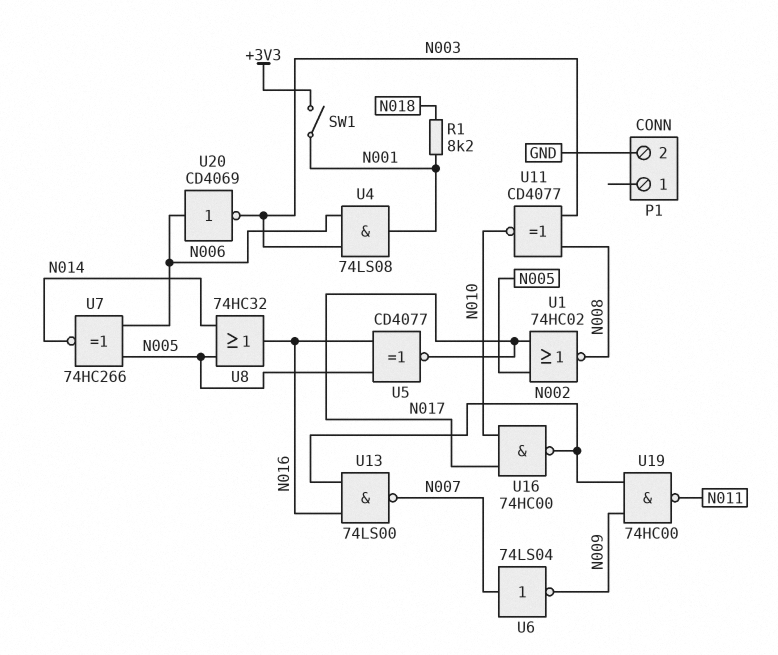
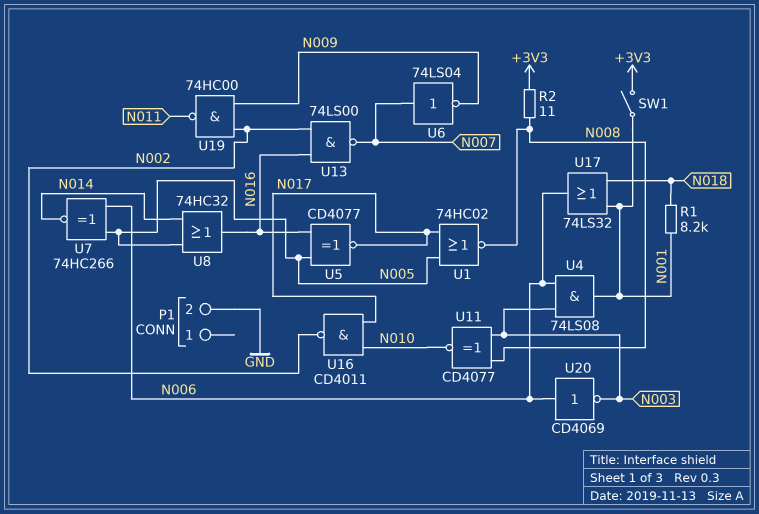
R2: none -> 11 (+3V3, N008)
U16: NAND 74HC00 (in N010, in N017, out N002) -> NAND CD4011 (in N010, in N017, out N002)
U17: none -> OR 74LS32 (in N001, in N018, out N006)

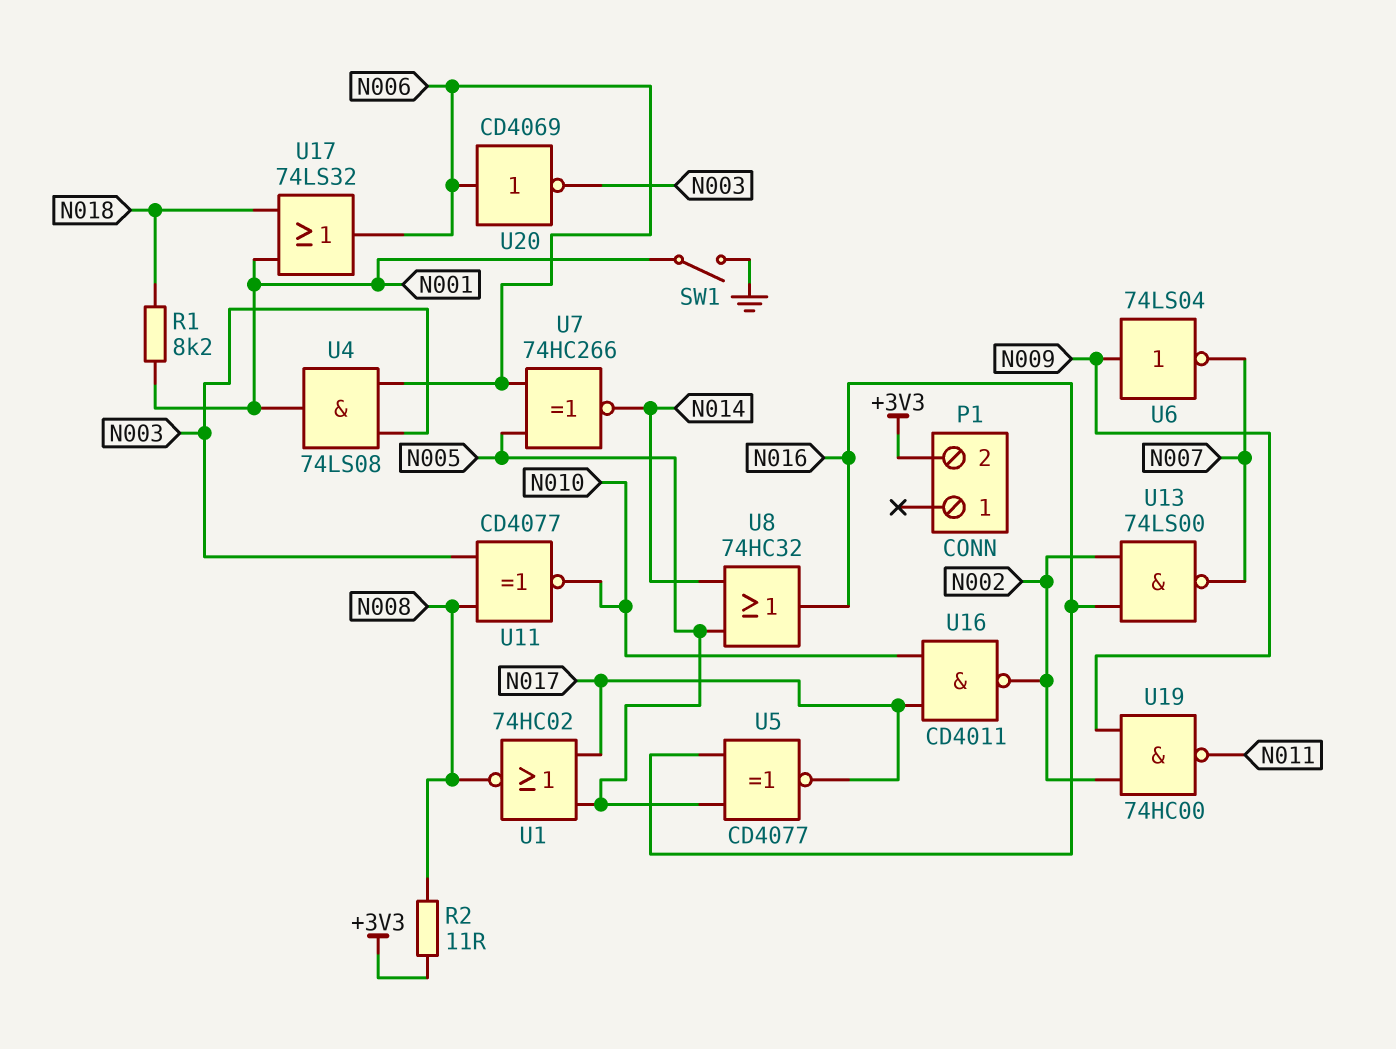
P1 pin 2: GND -> +3V3
SW1: switch (+3V3, N001) -> switch (GND, N001)
U6: NOT 74LS04 (in N007, out N009) -> NOT 74LS04 (in N009, out N007)

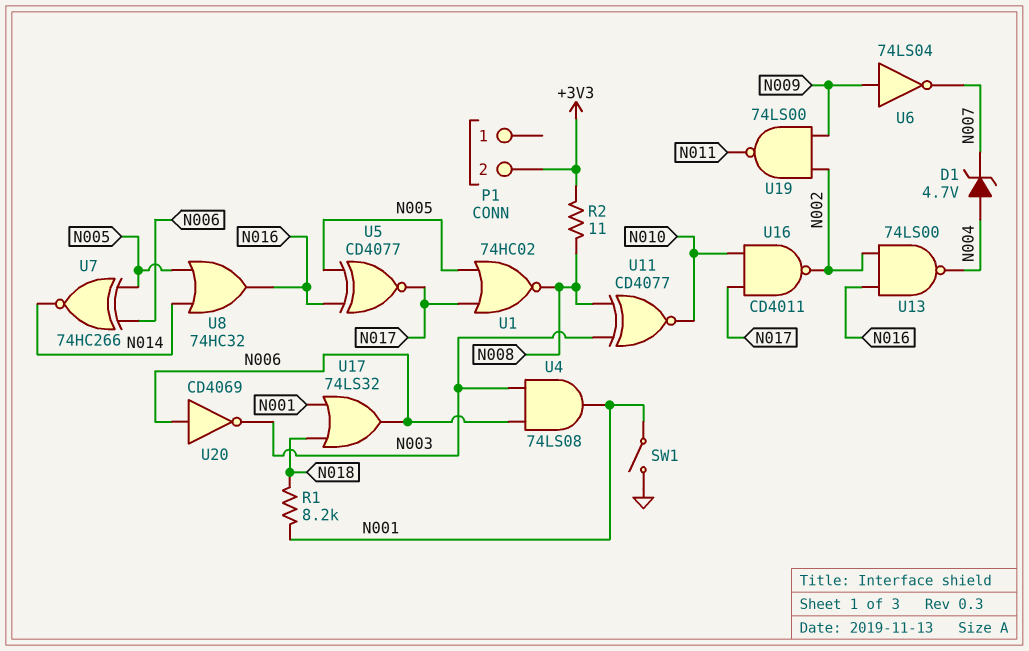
D1: none -> zener 4.7V (A N004, K N007)
U13: NAND 74LS00 (in N002, in N016, out N007) -> NAND 74LS00 (in N002, in N016, out N004)
U19: NAND 74HC00 (in N002, in N009, out N011) -> NAND 74LS00 (in N002, in N009, out N011)

